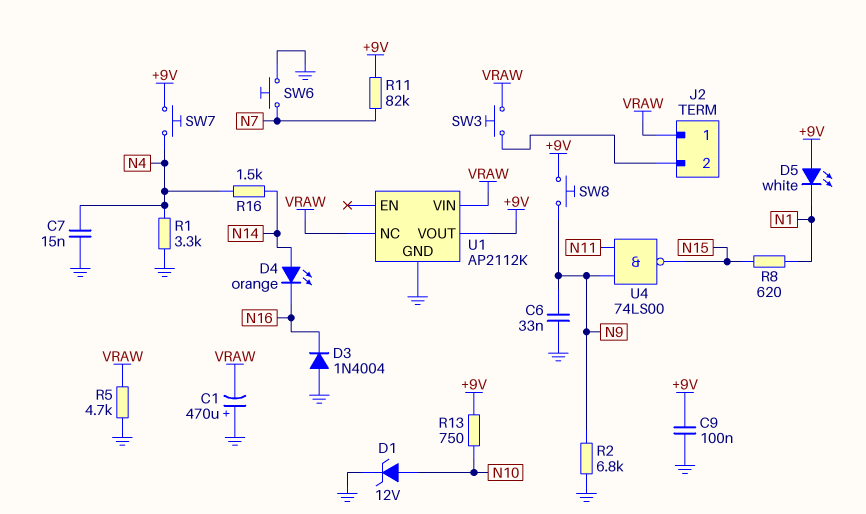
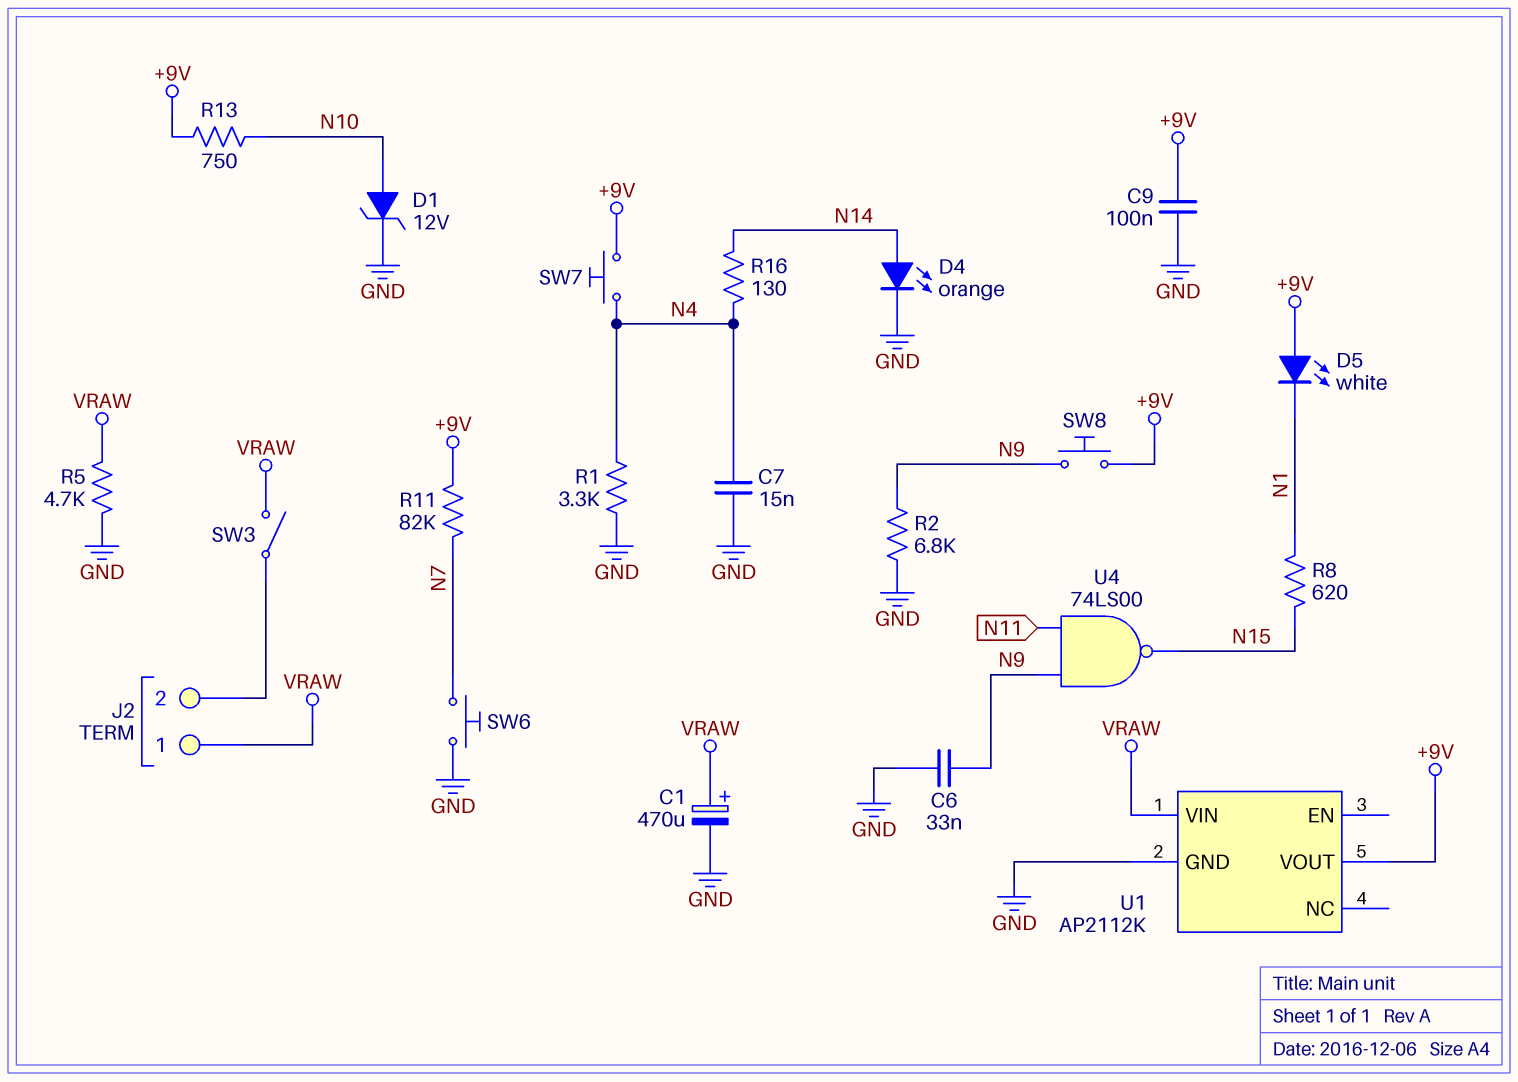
C1: 470uF (plus GND, minus VRAW) -> 470uF (plus VRAW, minus GND)
D3: diode 1N4004 (A GND, K N16) -> none
D4: LED orange (A N14, K N16) -> LED orange (A N14, K GND)
R16: 1.5k (N4, N14) -> 130 (N4, N14)
SW3: button (J2/2, VRAW) -> switch (J2/2, VRAW)
U1 pin NC: VRAW -> none

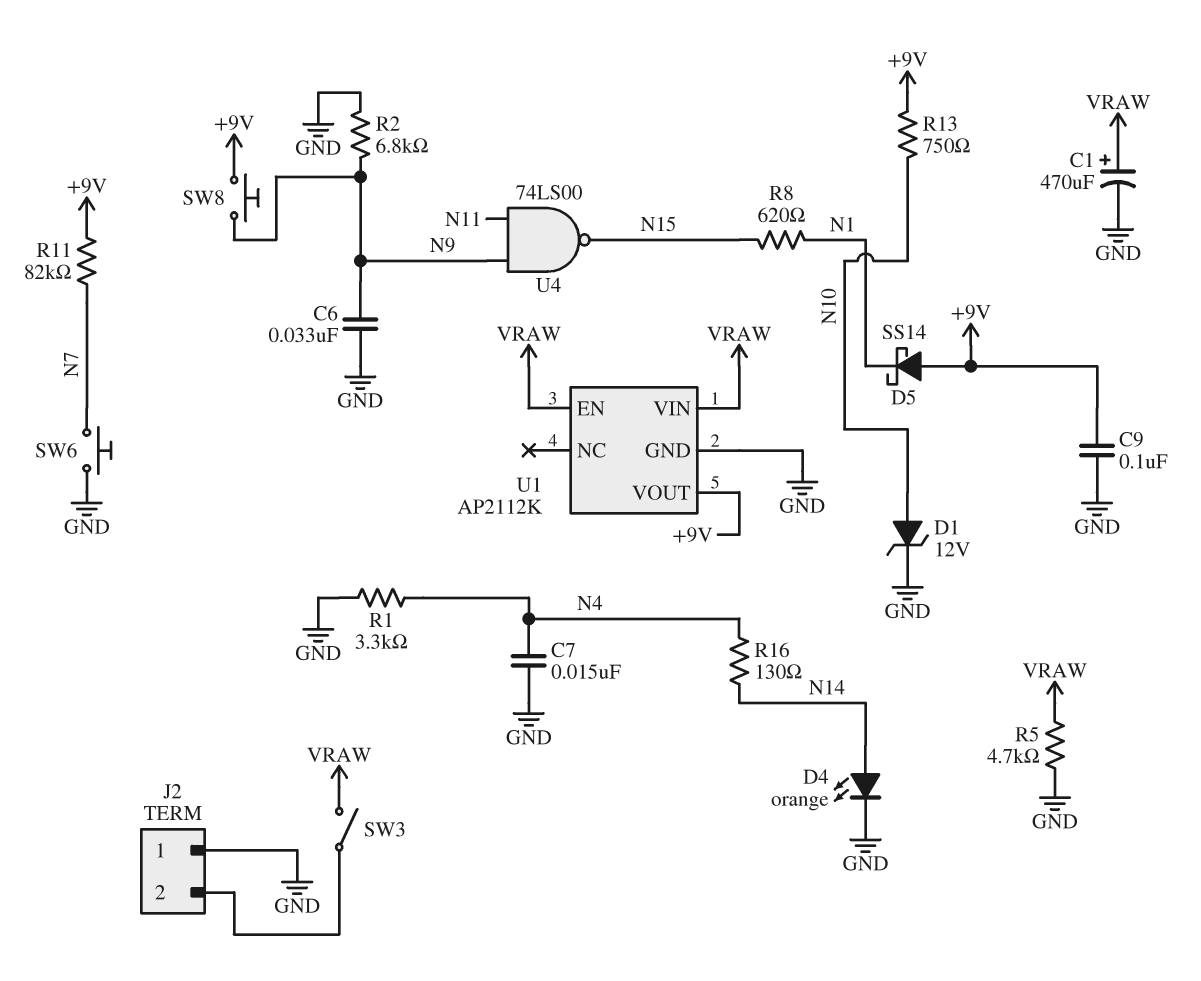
D5: LED white (A +9V, K N1) -> schottky SS14 (A +9V, K N1)
J2 pin 1: VRAW -> GND
SW7: button (+9V, N4) -> none
U1 pin EN: none -> VRAW

